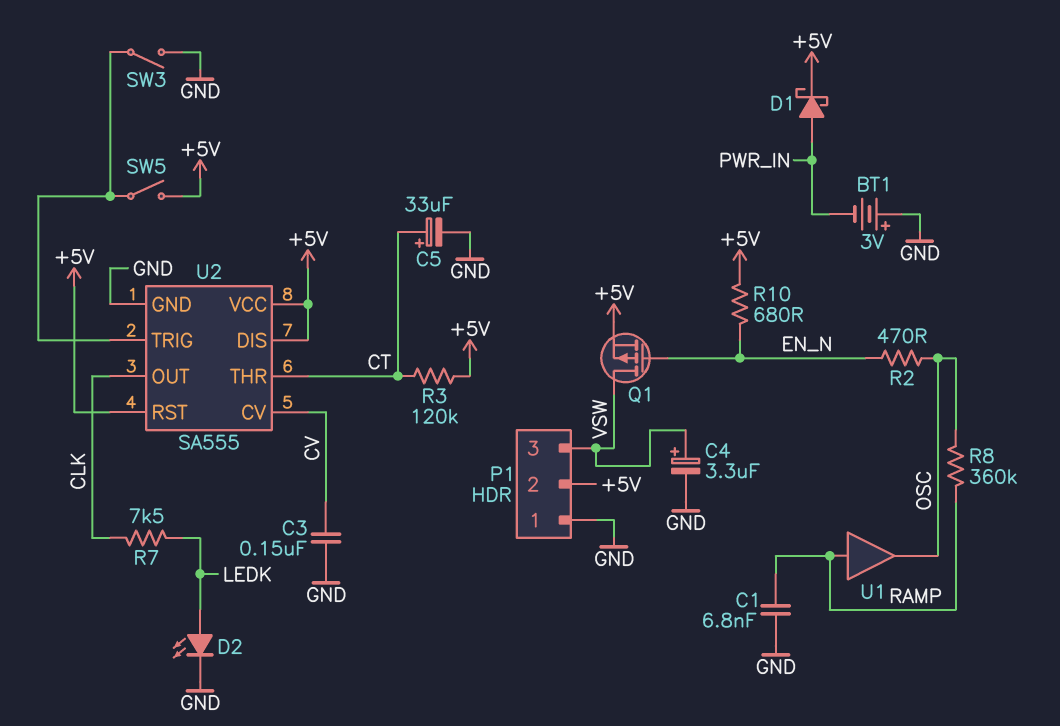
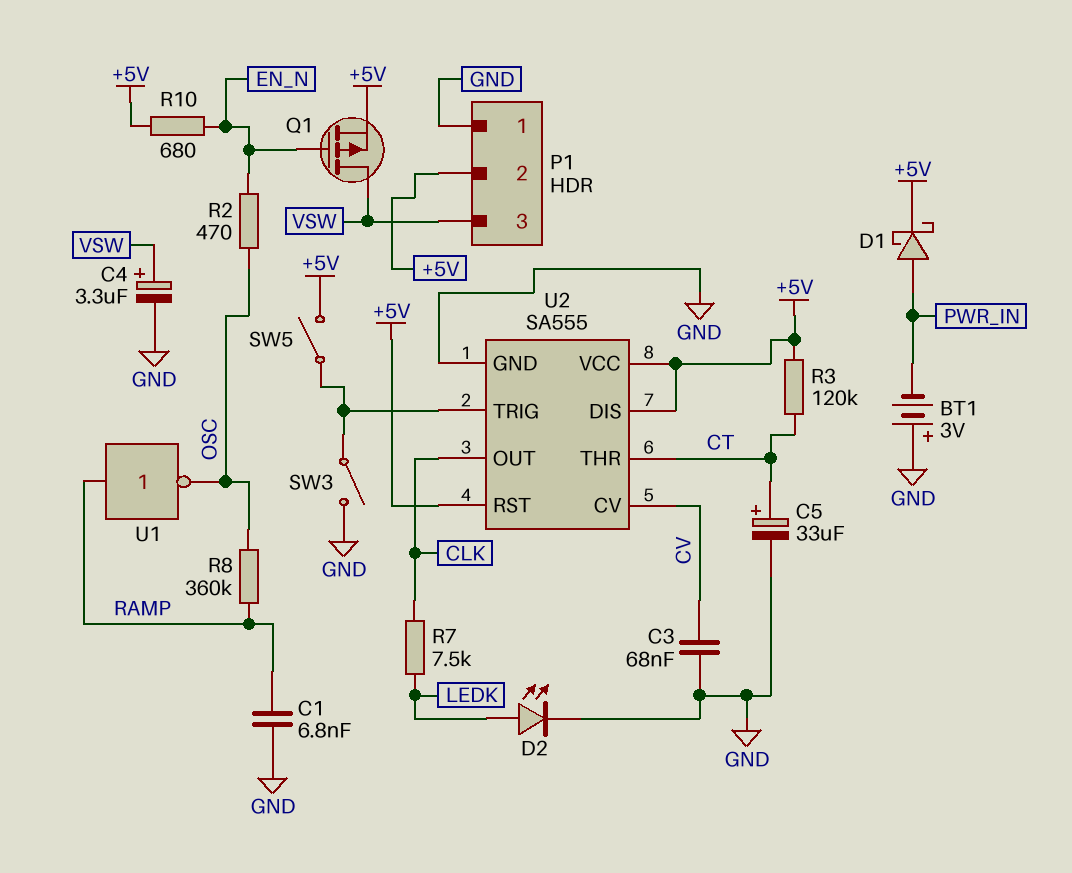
C3: 150nF (CV, GND) -> 68nF (CV, GND)
U1: buffer (in RAMP, out OSC) -> NOT (in RAMP, out OSC)

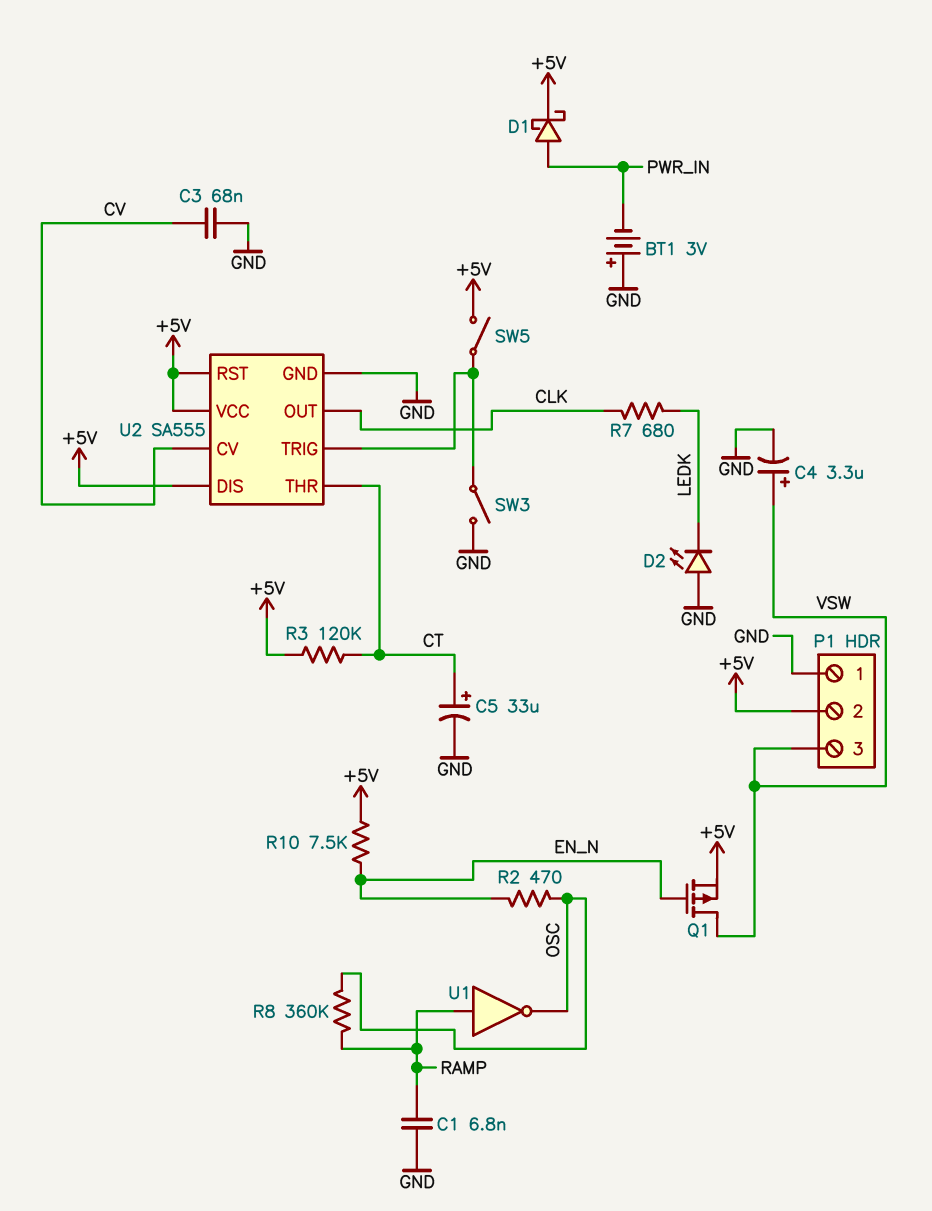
D2: LED (A LEDK, K GND) -> LED (A GND, K LEDK)
R7: 7.5k (CLK, LEDK) -> 680 (CLK, LEDK)
R10: 680 (+5V, EN_N) -> 7.5k (+5V, EN_N)

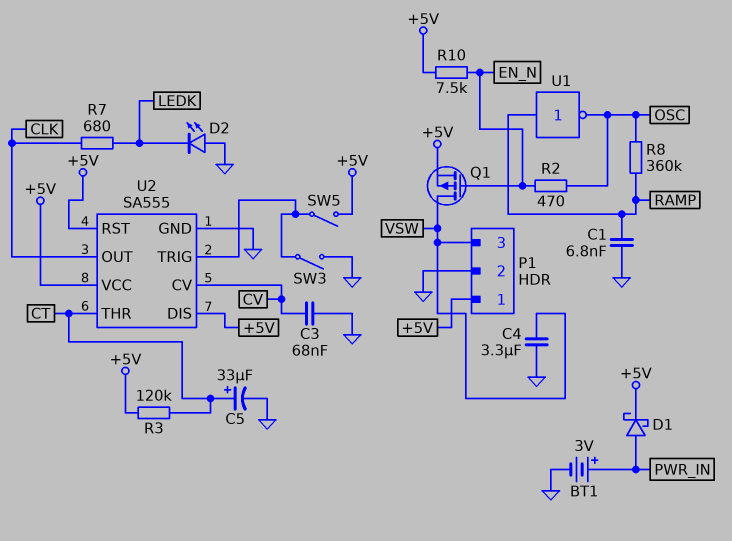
BT1: 3V (plus GND, minus PWR_IN) -> 3V (plus PWR_IN, minus GND)
C4: 3.3uF (plus VSW, minus GND) -> 3.3uF (GND, VSW)
P1 pin 1: GND -> +5V
P1 pin 2: +5V -> GND

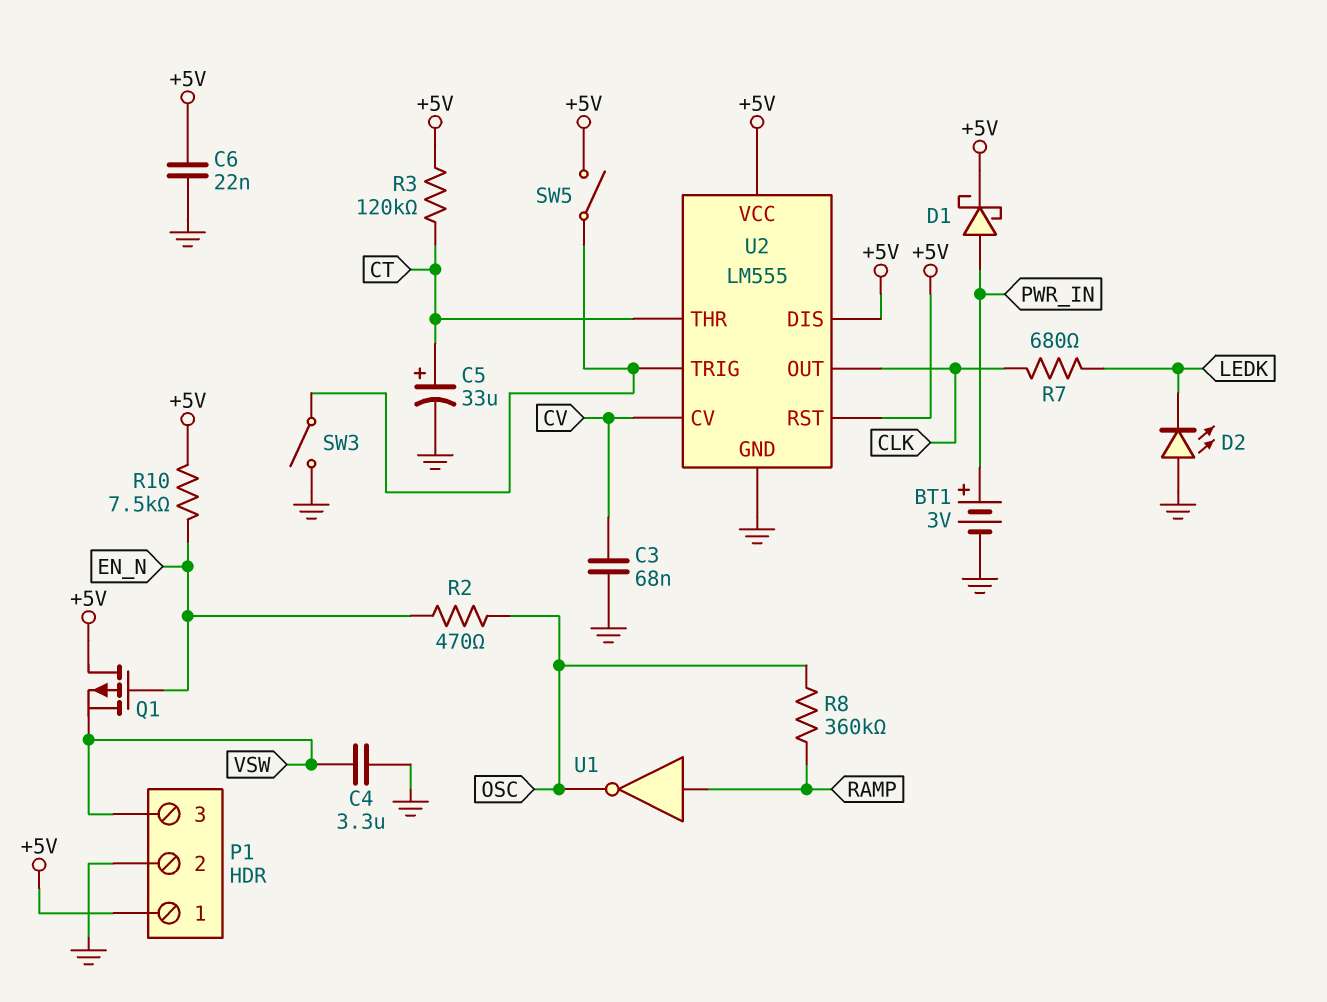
C1: 6.8nF (GND, RAMP) -> none
C6: none -> 22nF (+5V, GND)
Q1: PMOS (G EN_N, D VSW, S +5V) -> PMOS (G EN_N, D +5V, S VSW)
U2: SA555 -> LM555

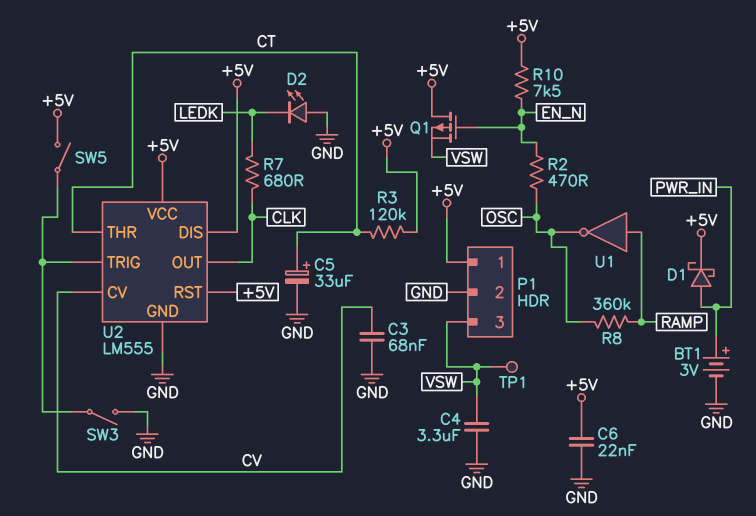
TP1: none -> test point (VSW)

